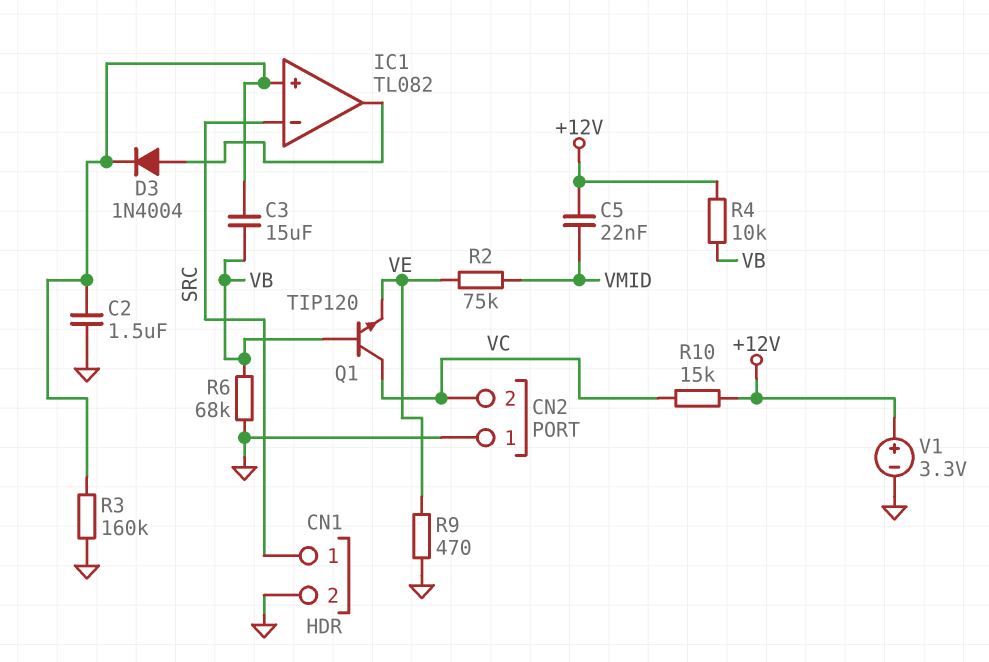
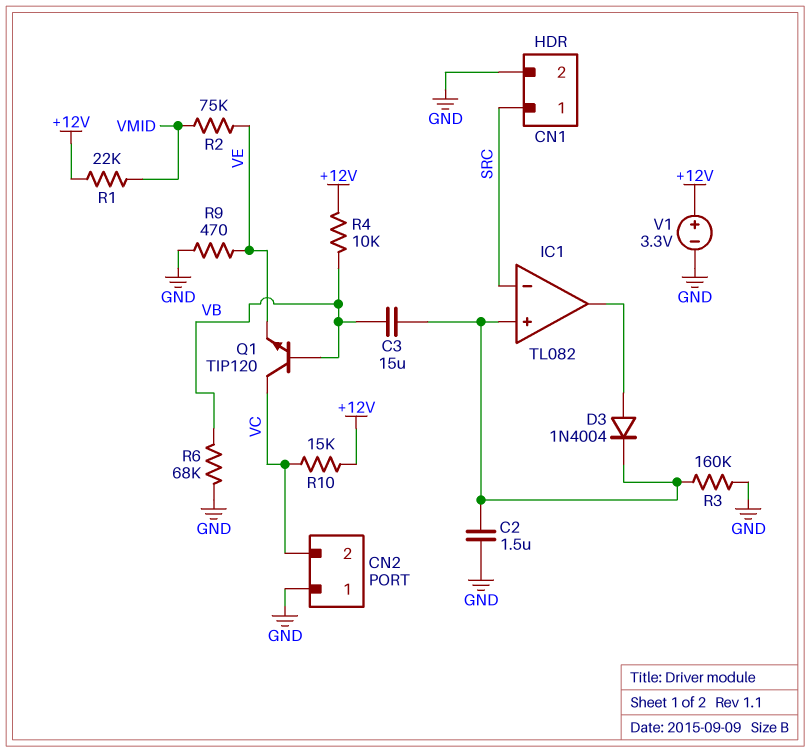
C5: 22nF (+12V, VMID) -> none
R1: none -> 22k (+12V, VMID)

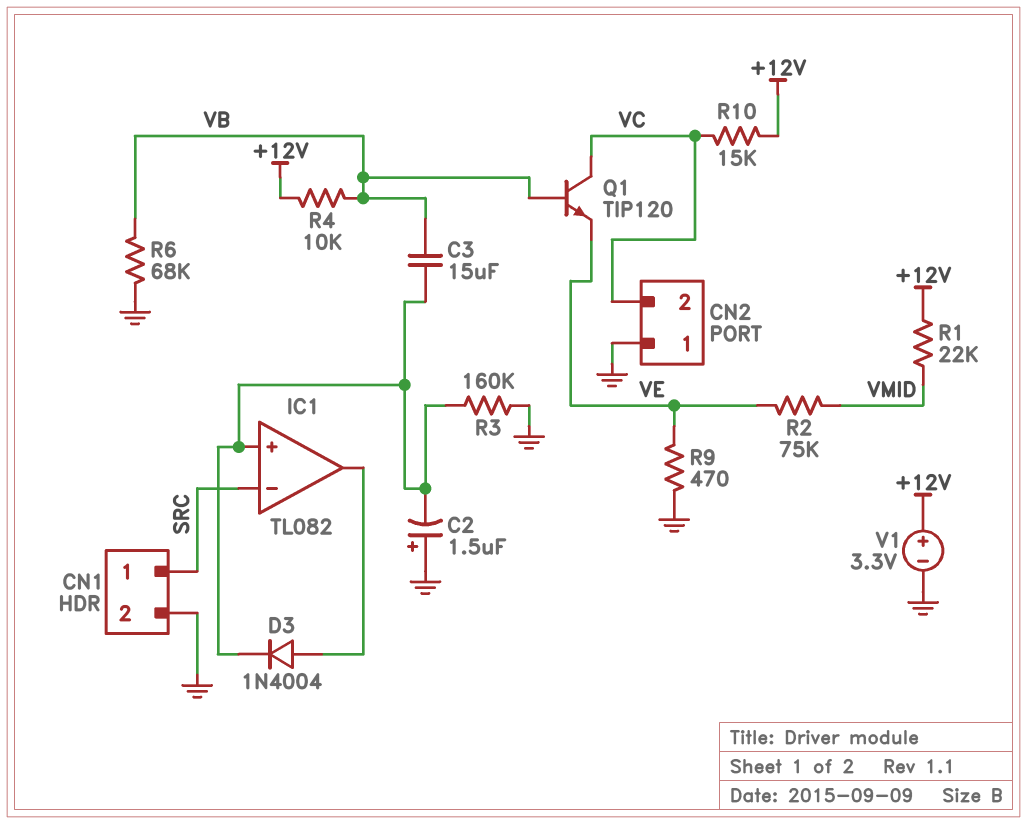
C2: 1.5uF (GND, IC1/in+) -> 1.5uF (plus GND, minus IC1/in+)

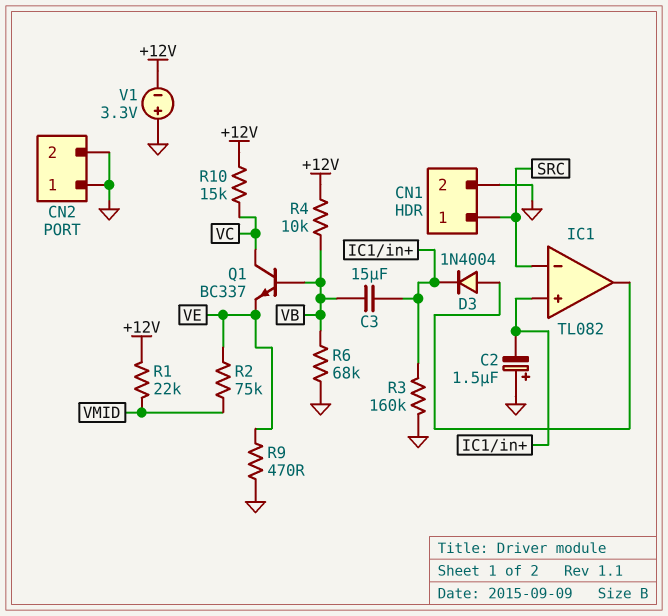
CN2 pin 2: VC -> GND
Q1: NPN TIP120 (B VB, C VC, E VE) -> NPN BC337 (B VB, C VC, E VE)
V1: 3.3V (plus +12V, minus GND) -> 3.3V (plus GND, minus +12V)

